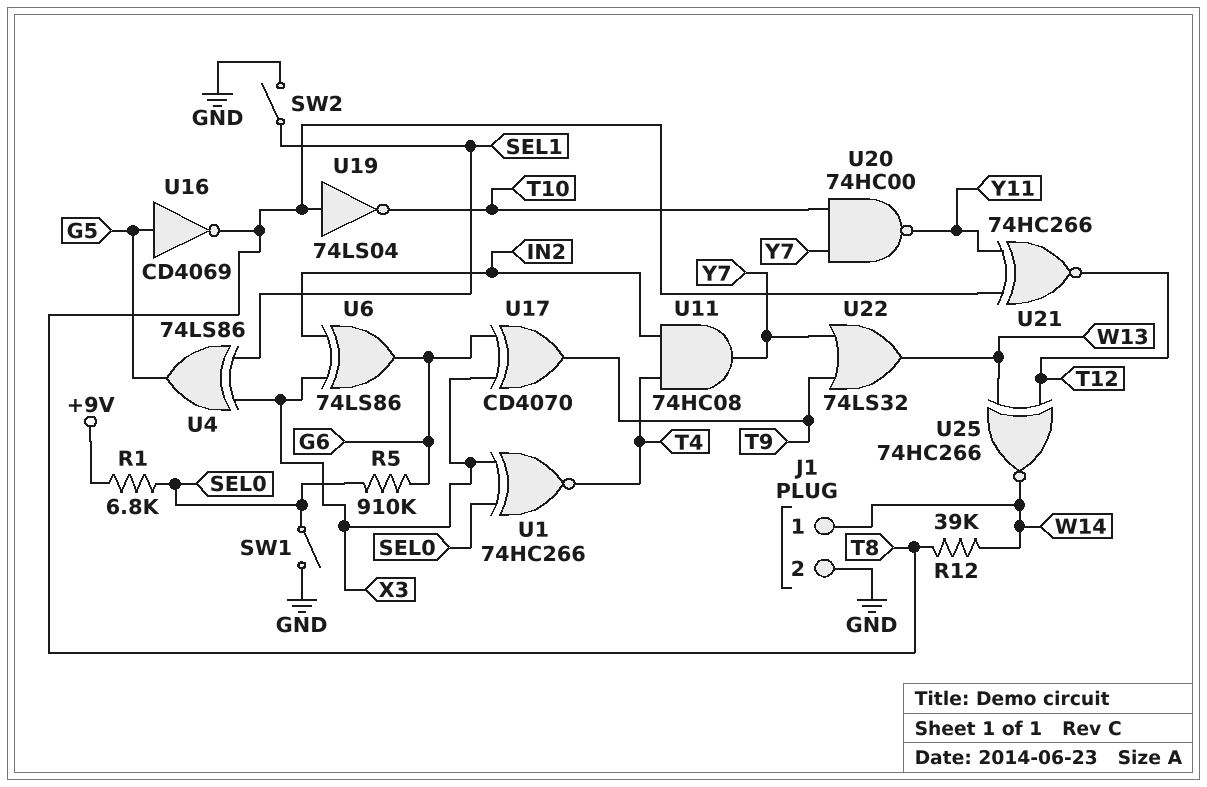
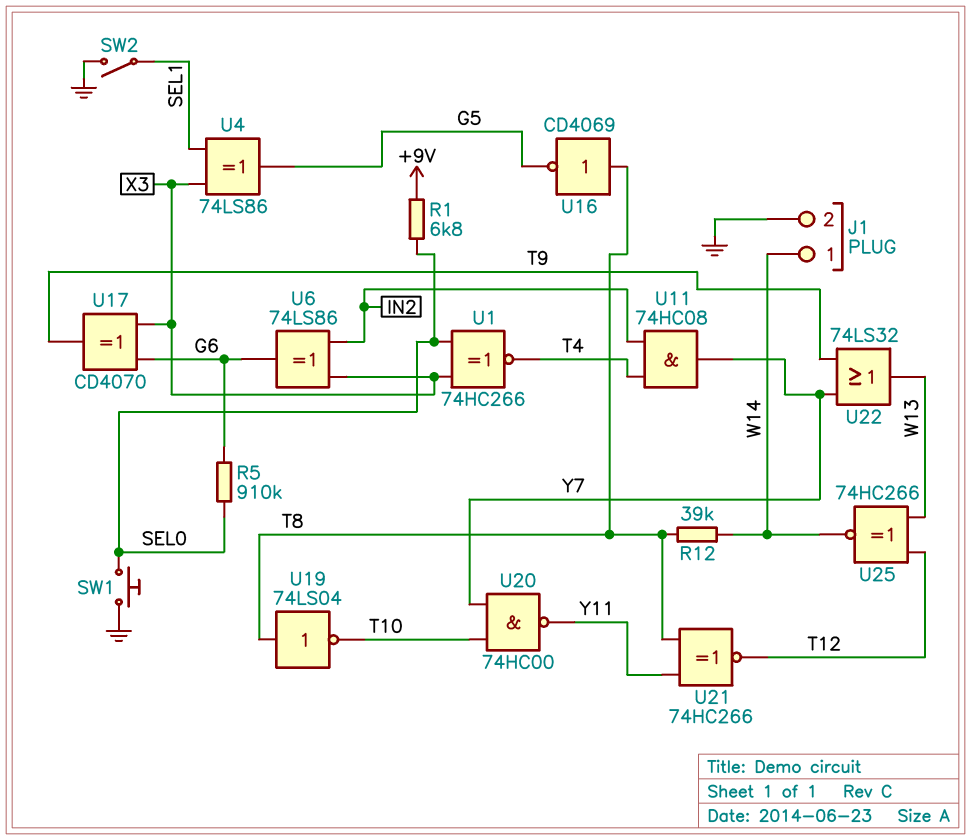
SW1: switch (GND, SEL0) -> button (GND, SEL0)
U16: NOT CD4069 (in G5, out T8) -> NOT CD4069 (in T8, out G5)

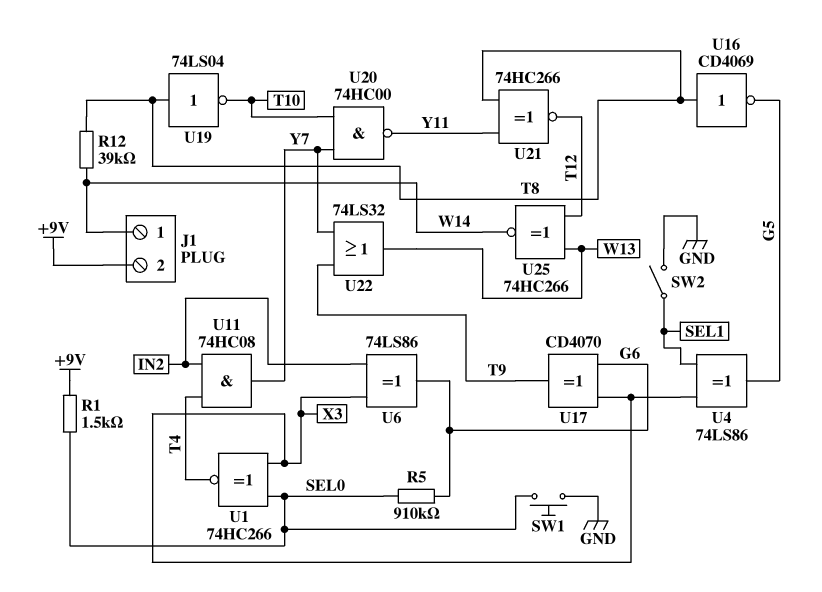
J1 pin 2: GND -> +9V
R1: 6.8k (+9V, SEL0) -> 1.5k (+9V, SEL0)

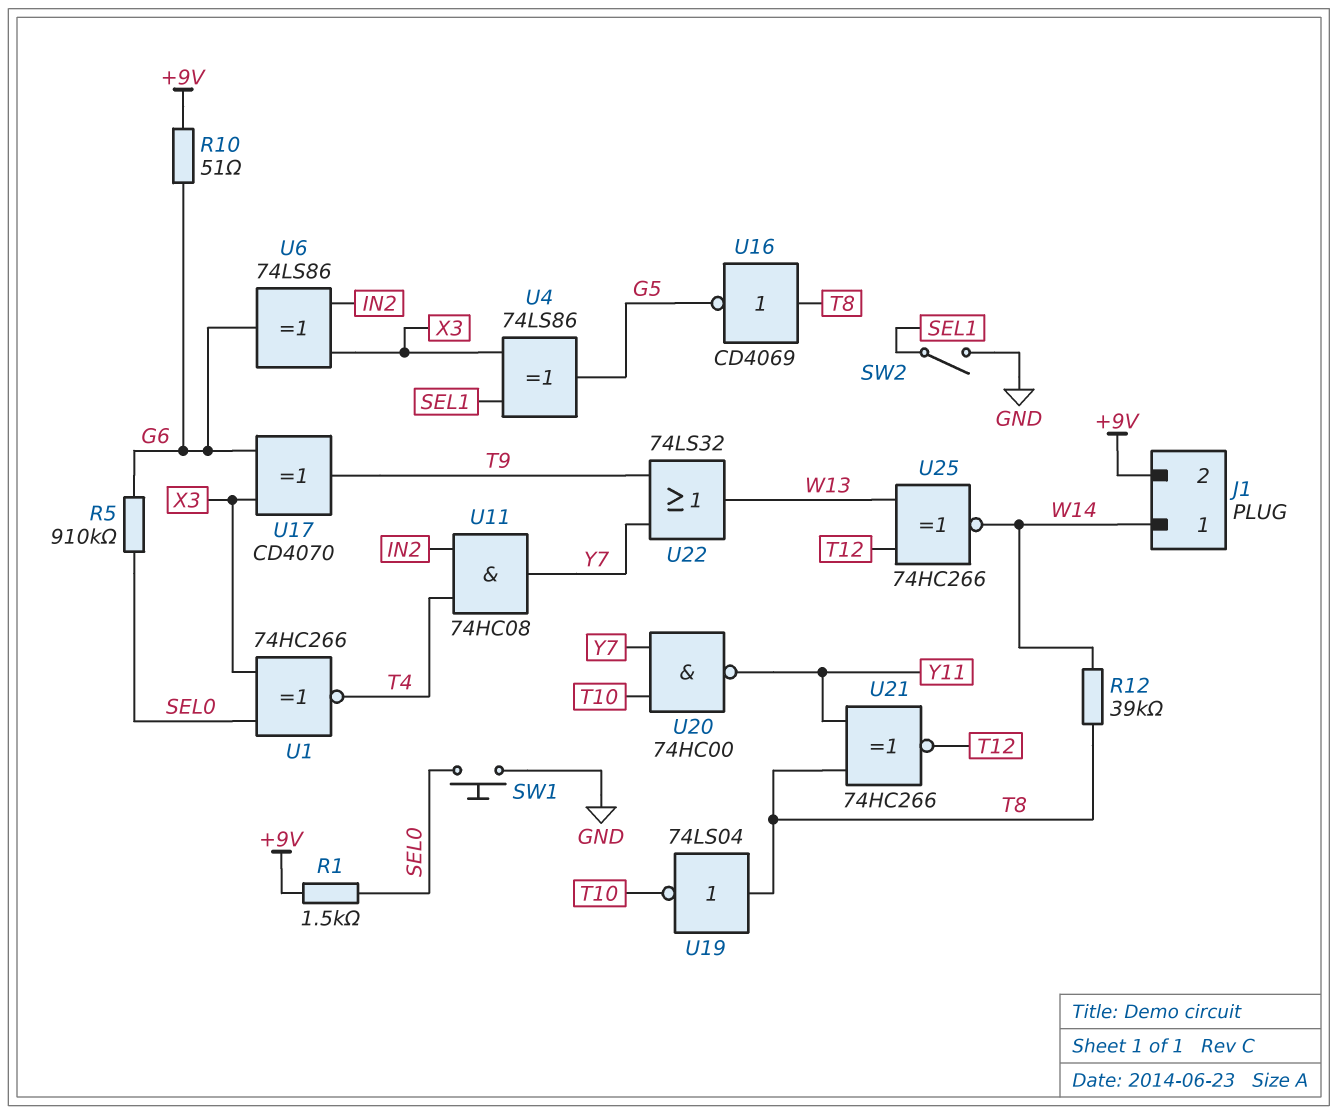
R10: none -> 51 (+9V, G6)

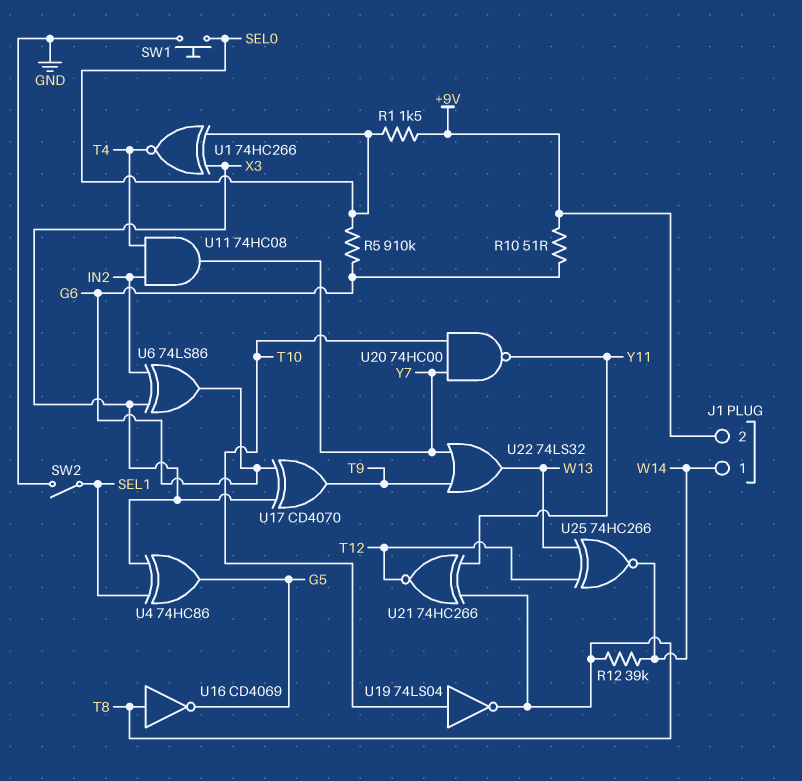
U4: XOR 74LS86 (in SEL1, in X3, out G5) -> XOR 74HC86 (in SEL1, in X3, out G5)
U19: NOT 74LS04 (in T8, out T10) -> NOT 74LS04 (in T10, out T8)

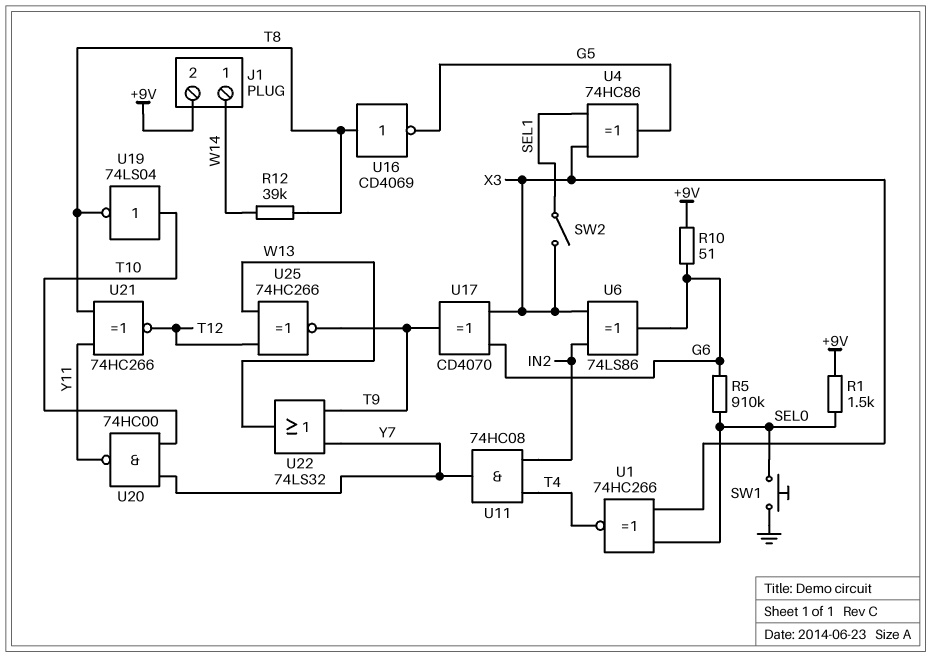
SW2: switch (GND, SEL1) -> switch (SEL1, X3)
U25: XNOR 74HC266 (in T12, in W13, out W14) -> XNOR 74HC266 (in T12, in W13, out T9)

